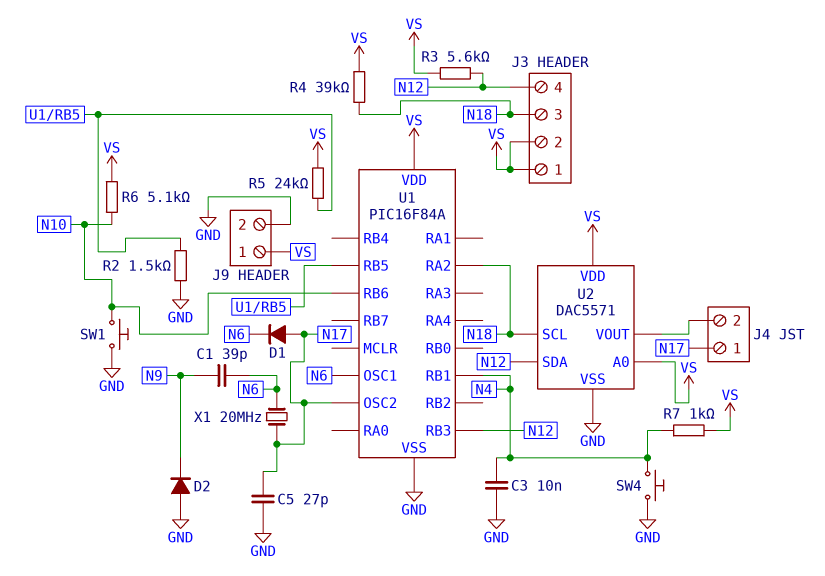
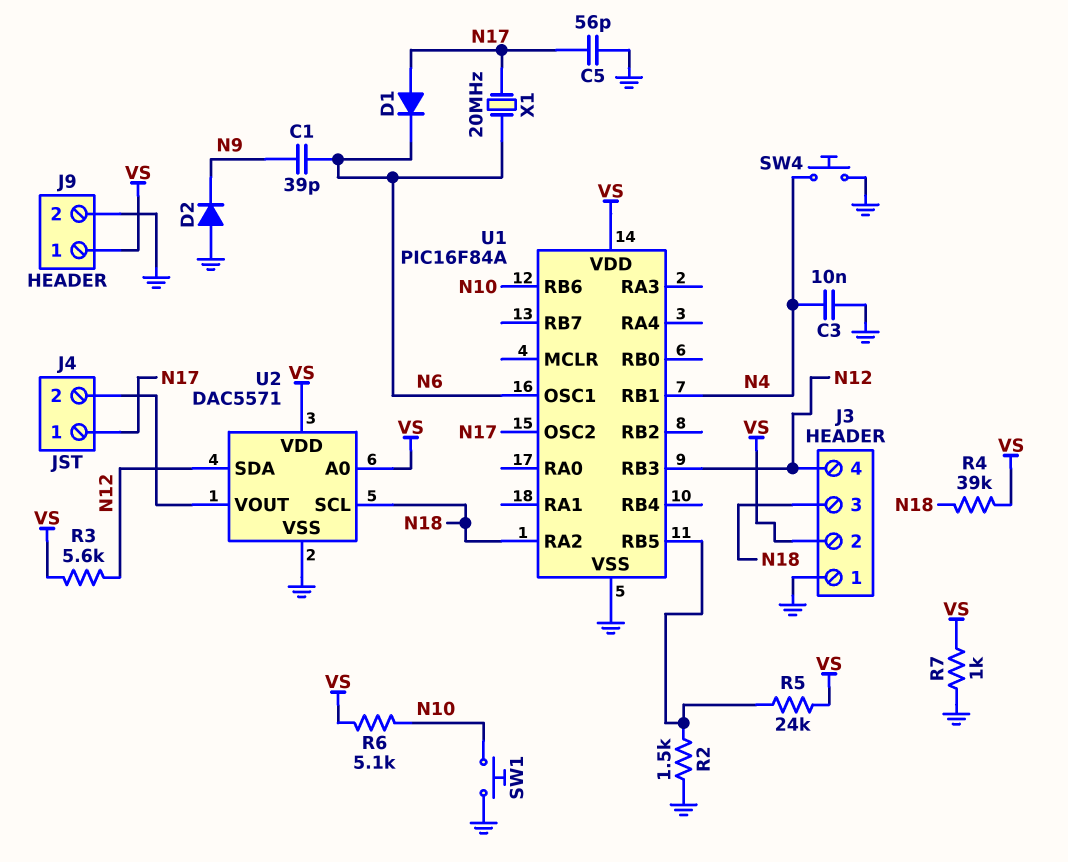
C5: 27pF (GND, N17) -> 56pF (GND, N17)
J3 pin 1: VS -> GND
R7: 1k (N4, VS) -> 1k (GND, VS)

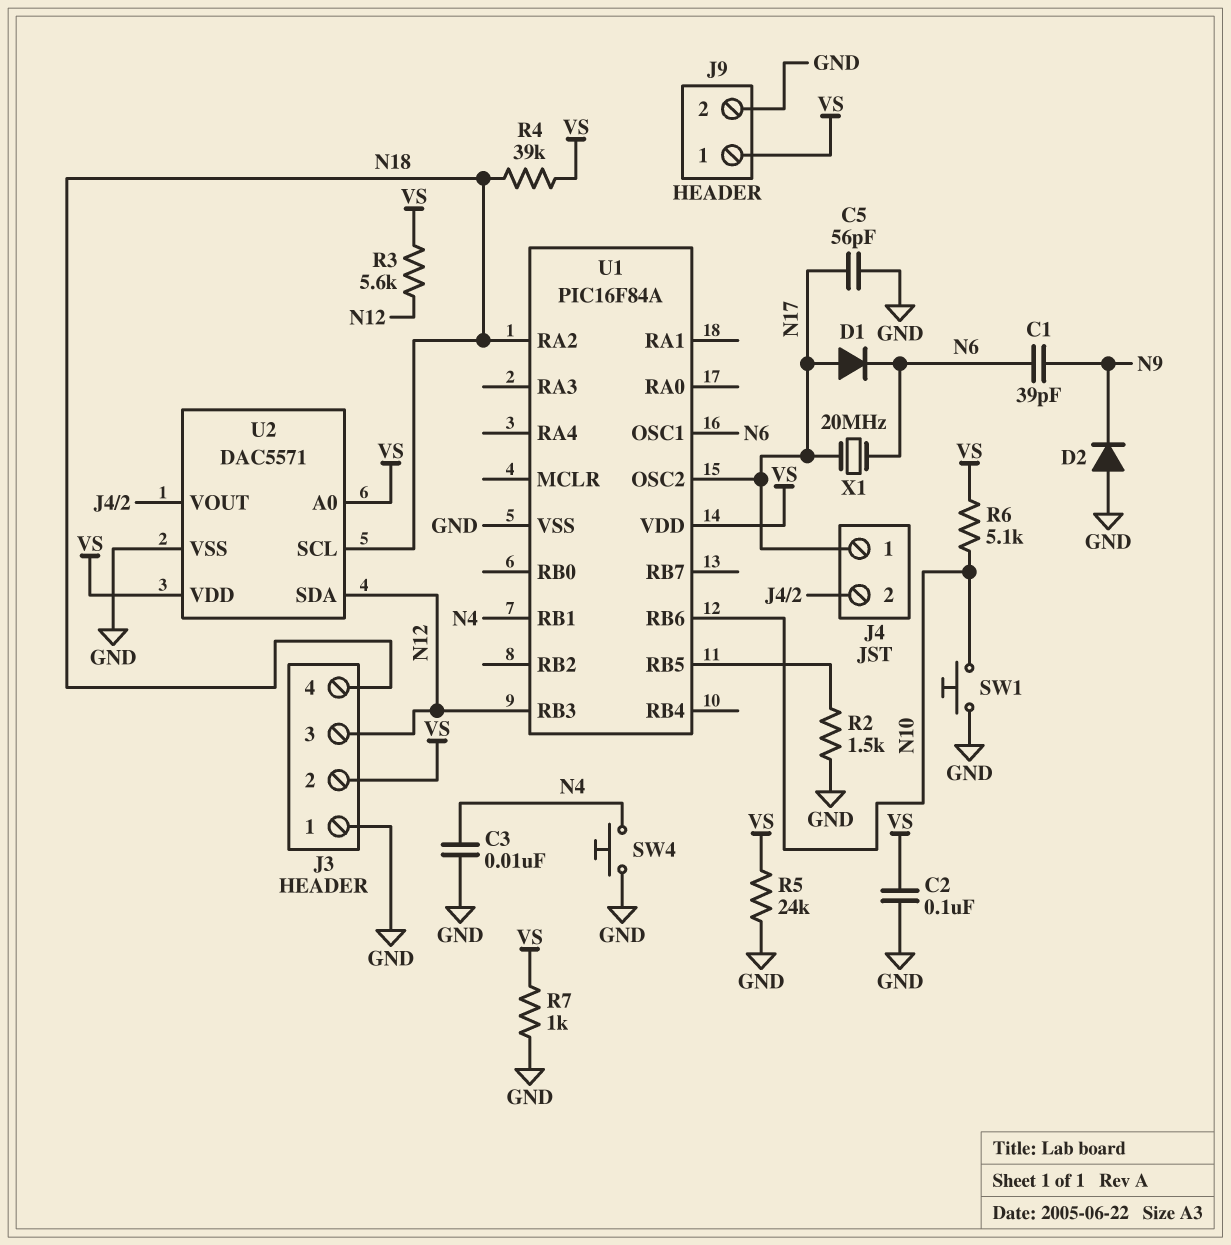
C2: none -> 100nF (GND, VS)
J3 pin 3: N18 -> N12
J3 pin 4: N12 -> N18
R5: 24k (U1/RB5, VS) -> 24k (GND, VS)

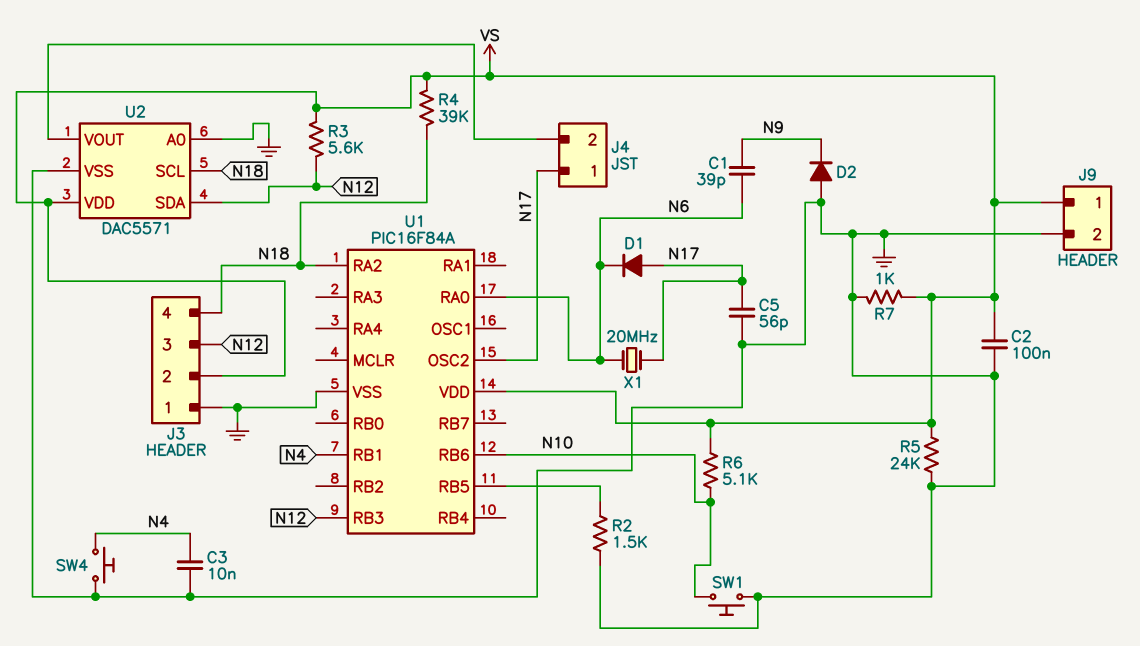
U1 pin OSC1: N6 -> none
U1 pin RA0: none -> N6
U2 pin A0: VS -> GND

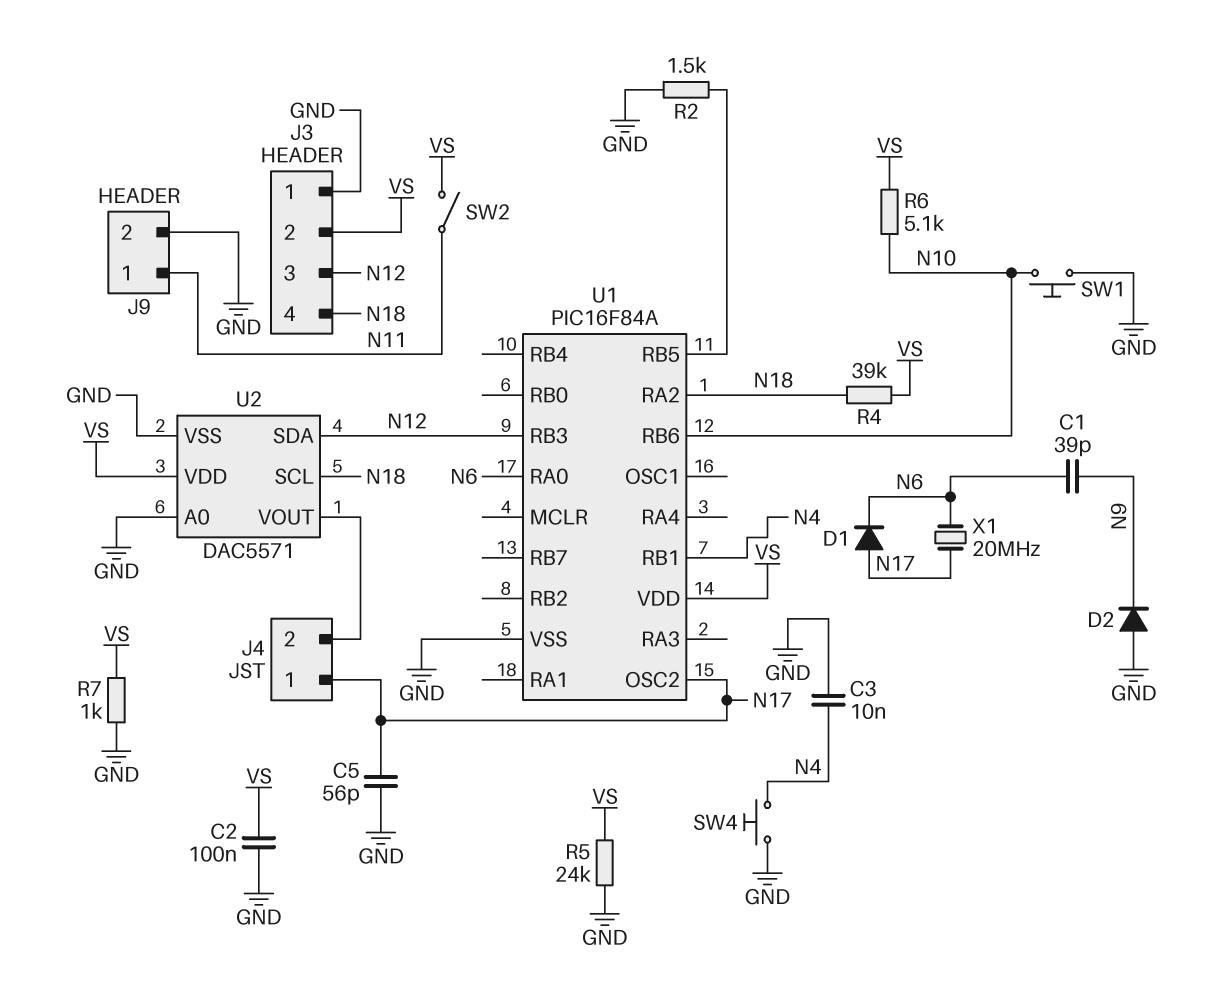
J9 pin 1: VS -> N11
R3: 5.6k (N12, VS) -> none
SW2: none -> switch (N11, VS)

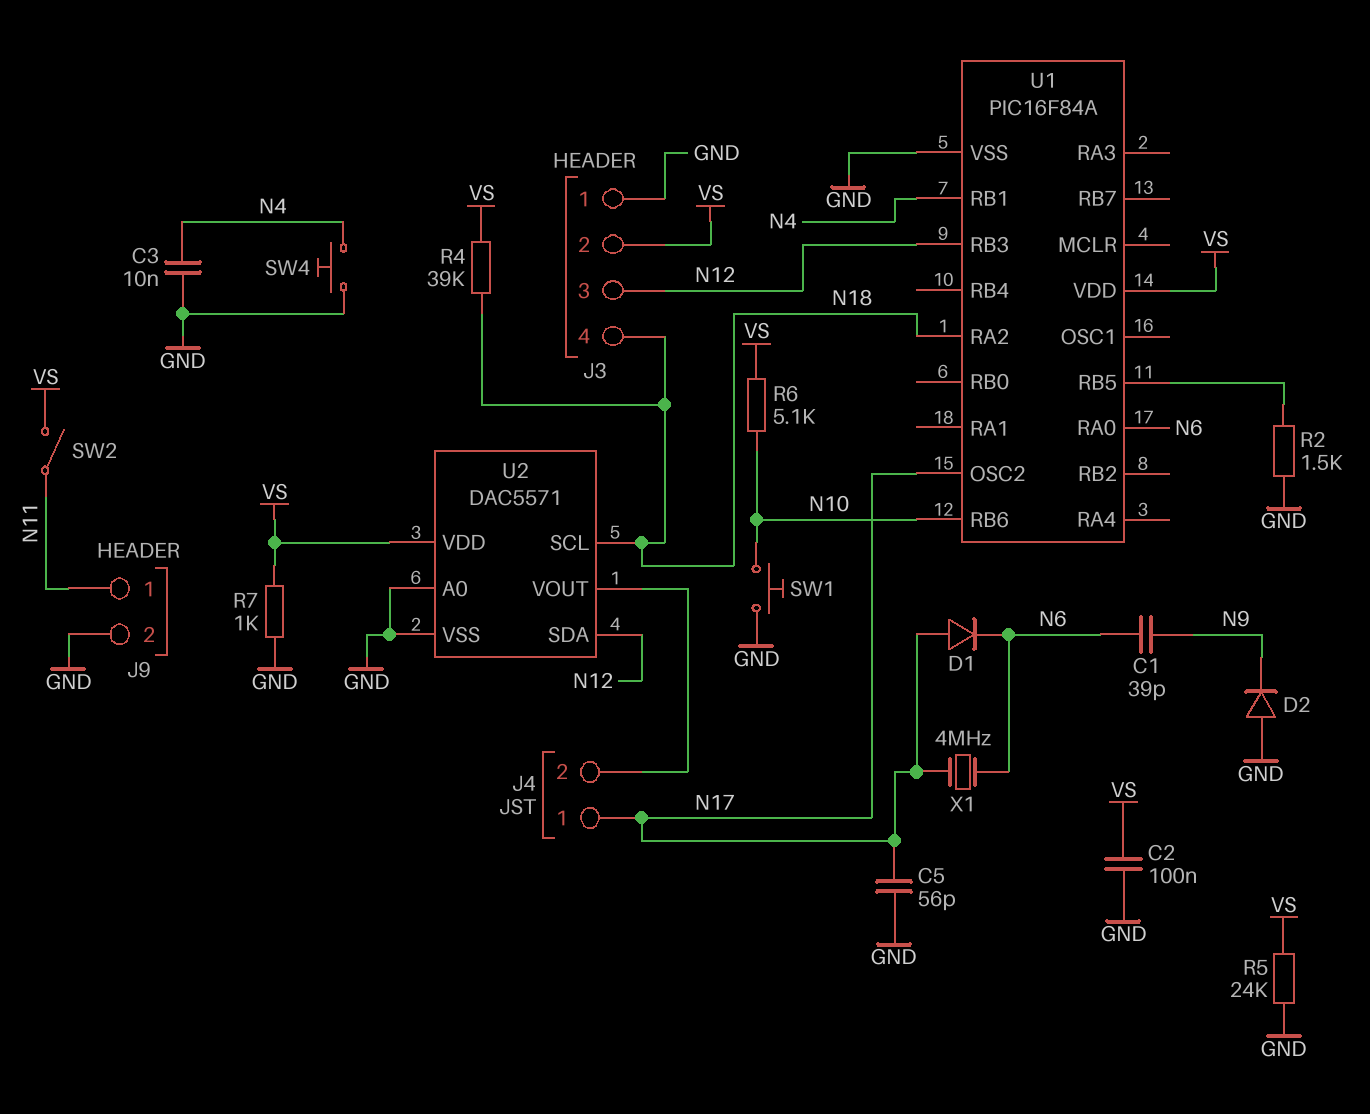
X1: 20MHz (N6, N17) -> 4MHz (N6, N17)

